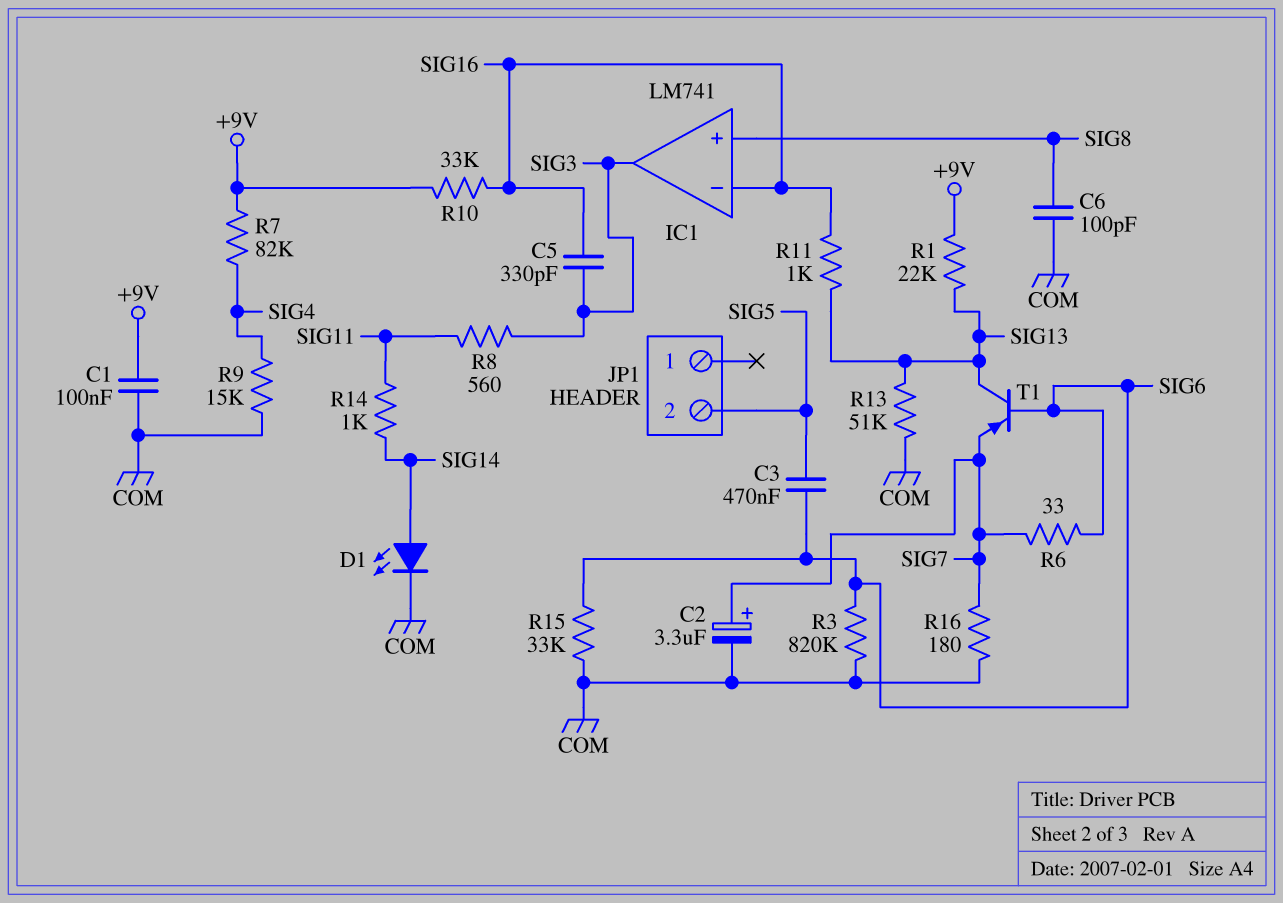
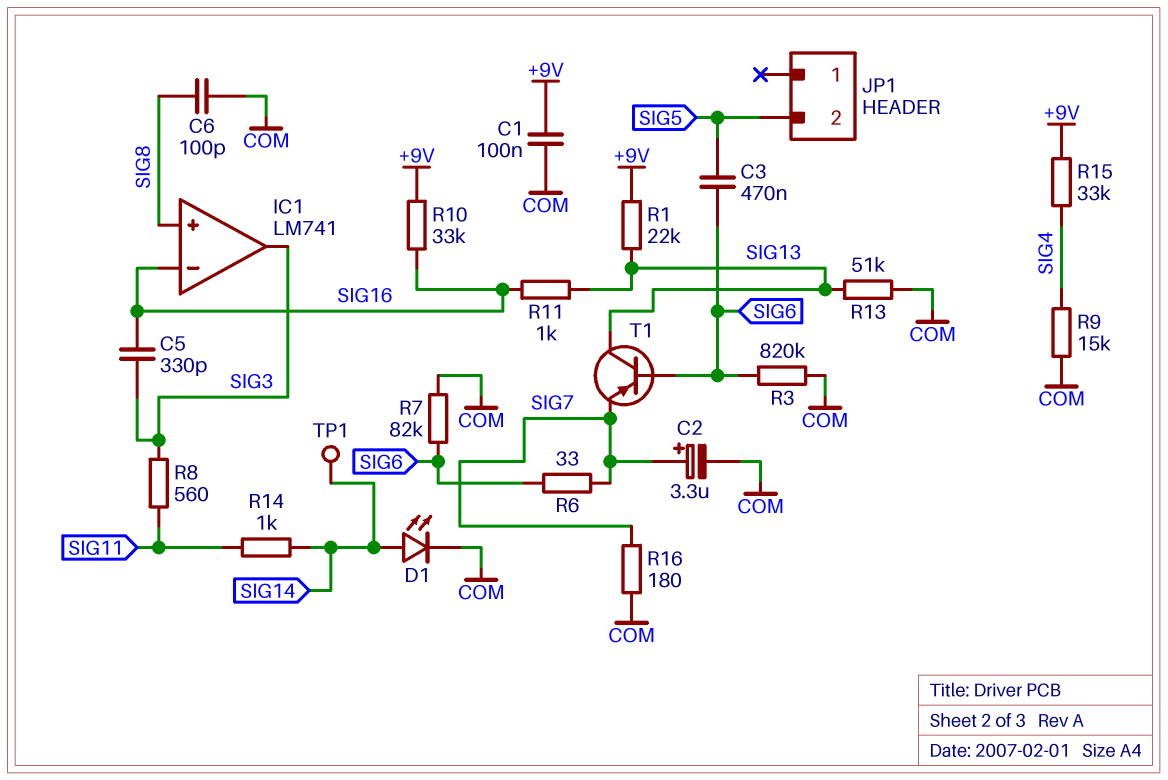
R7: 82k (+9V, SIG4) -> 82k (COM, SIG6)
R15: 33k (COM, SIG6) -> 33k (+9V, SIG4)
TP1: none -> test point (SIG14)

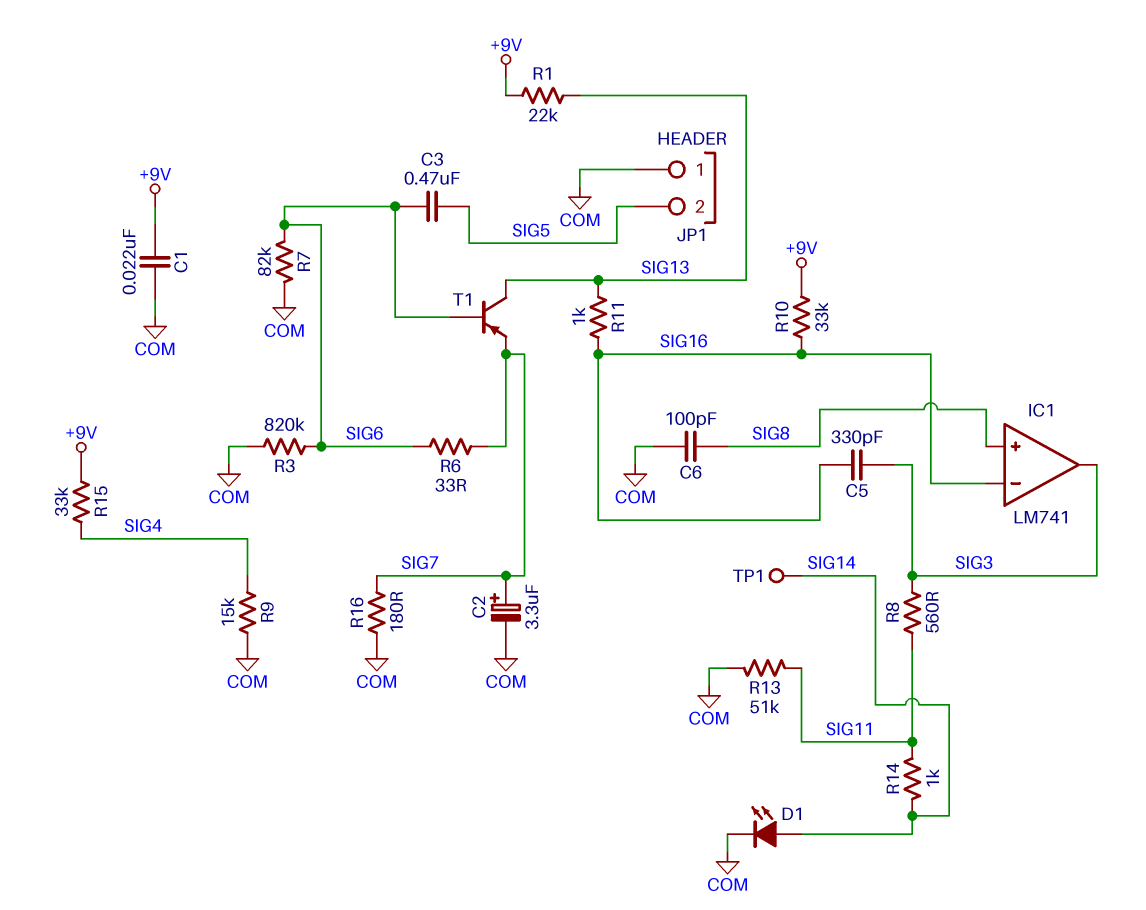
C1: 100nF (+9V, COM) -> 22nF (+9V, COM)
JP1 pin 1: none -> COM
R13: 51k (COM, SIG13) -> 51k (COM, SIG11)

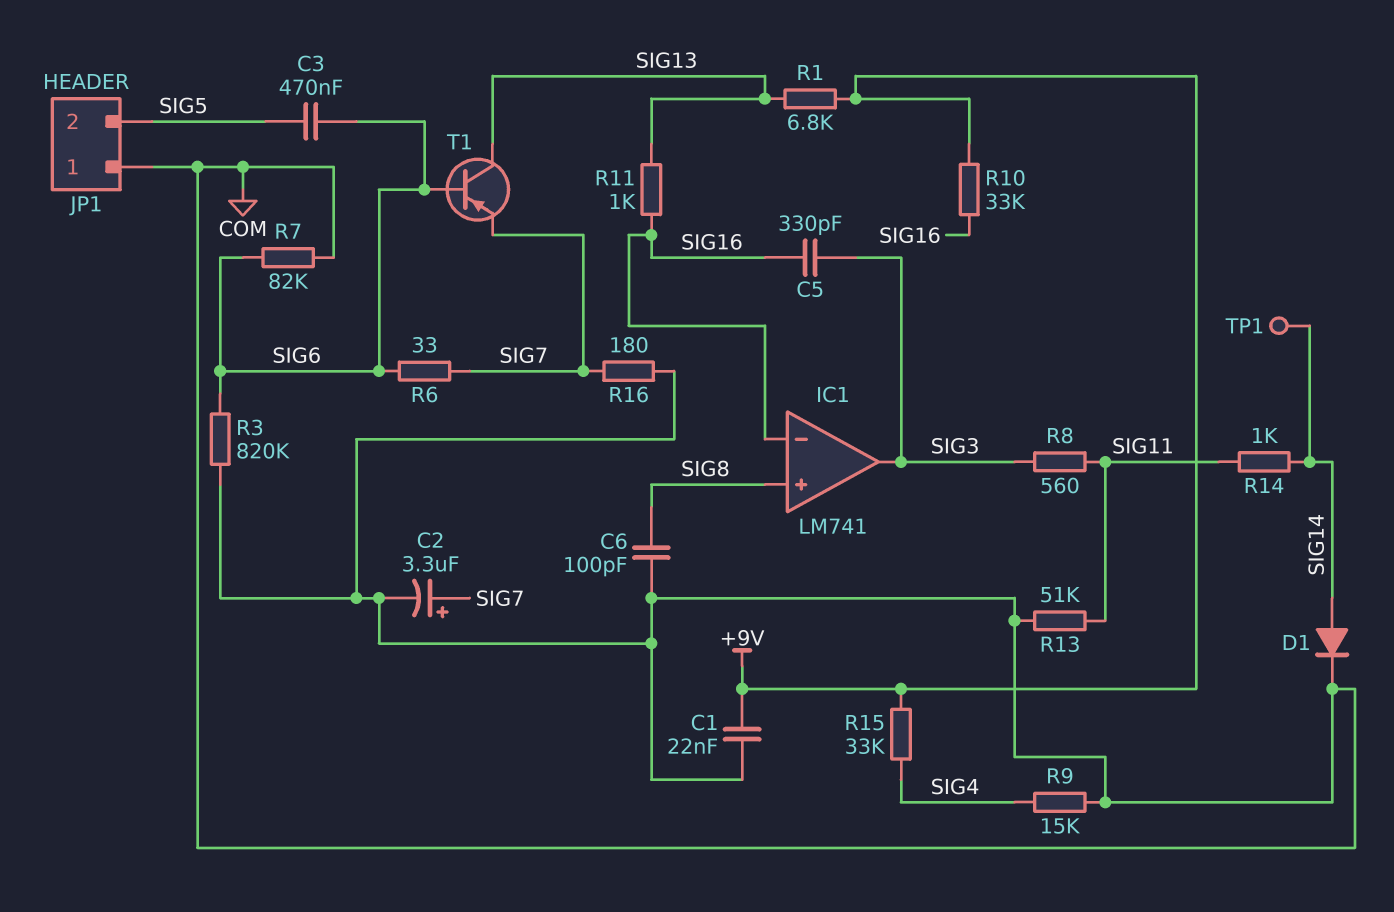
D1: LED (A SIG14, K COM) -> diode (A SIG14, K COM)
R1: 22k (+9V, SIG13) -> 6.8k (+9V, SIG13)

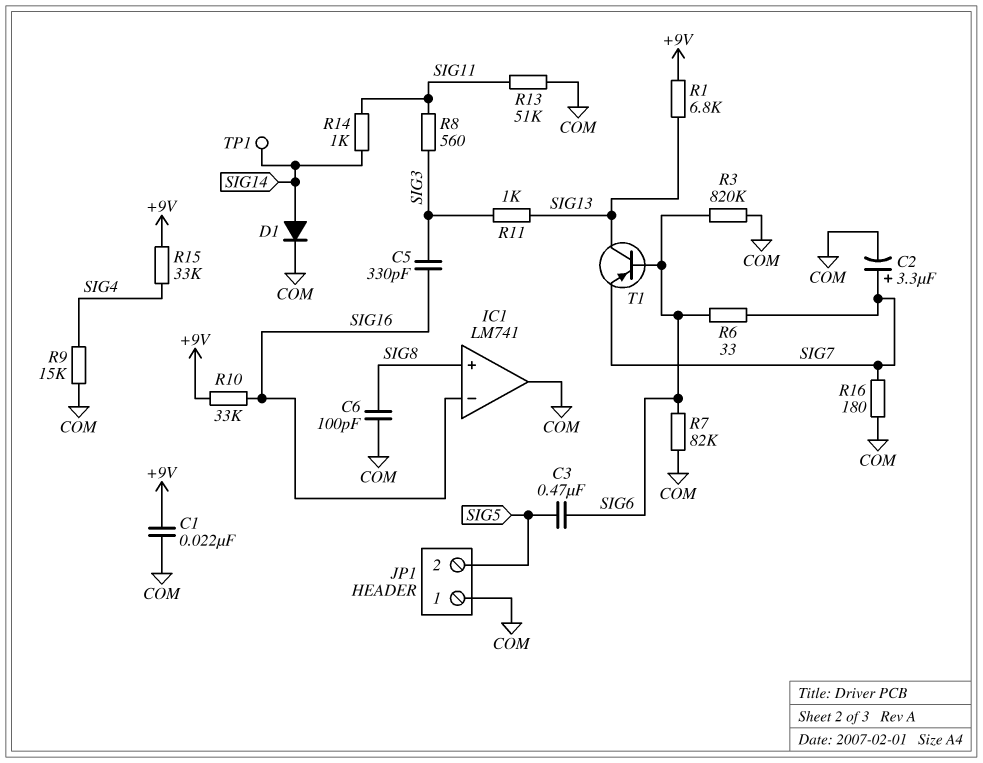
IC1 pin out: SIG3 -> COM
R11: 1k (SIG13, SIG16) -> 1k (SIG3, SIG13)

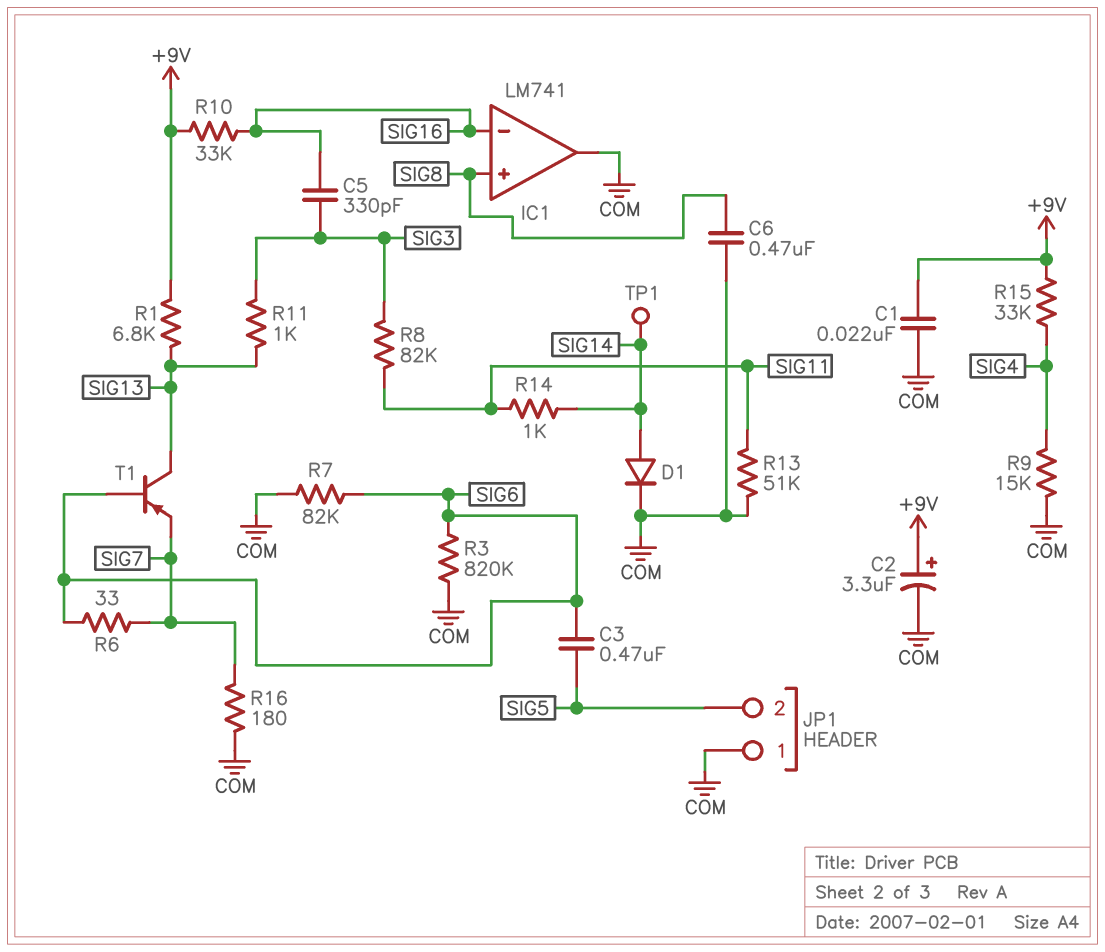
C2: 3.3uF (plus SIG7, minus COM) -> 3.3uF (plus +9V, minus COM)
C6: 100pF (COM, SIG8) -> 470nF (COM, SIG8)
R8: 560 (SIG3, SIG11) -> 82k (SIG3, SIG11)

